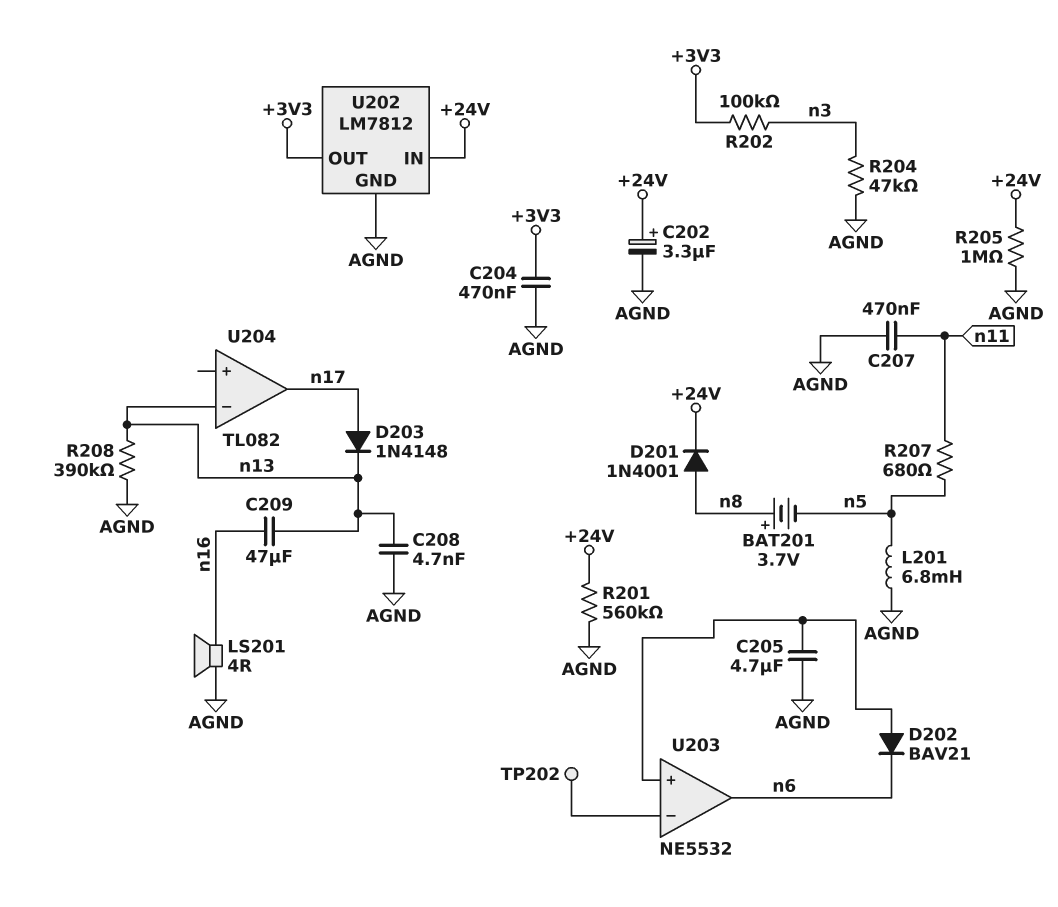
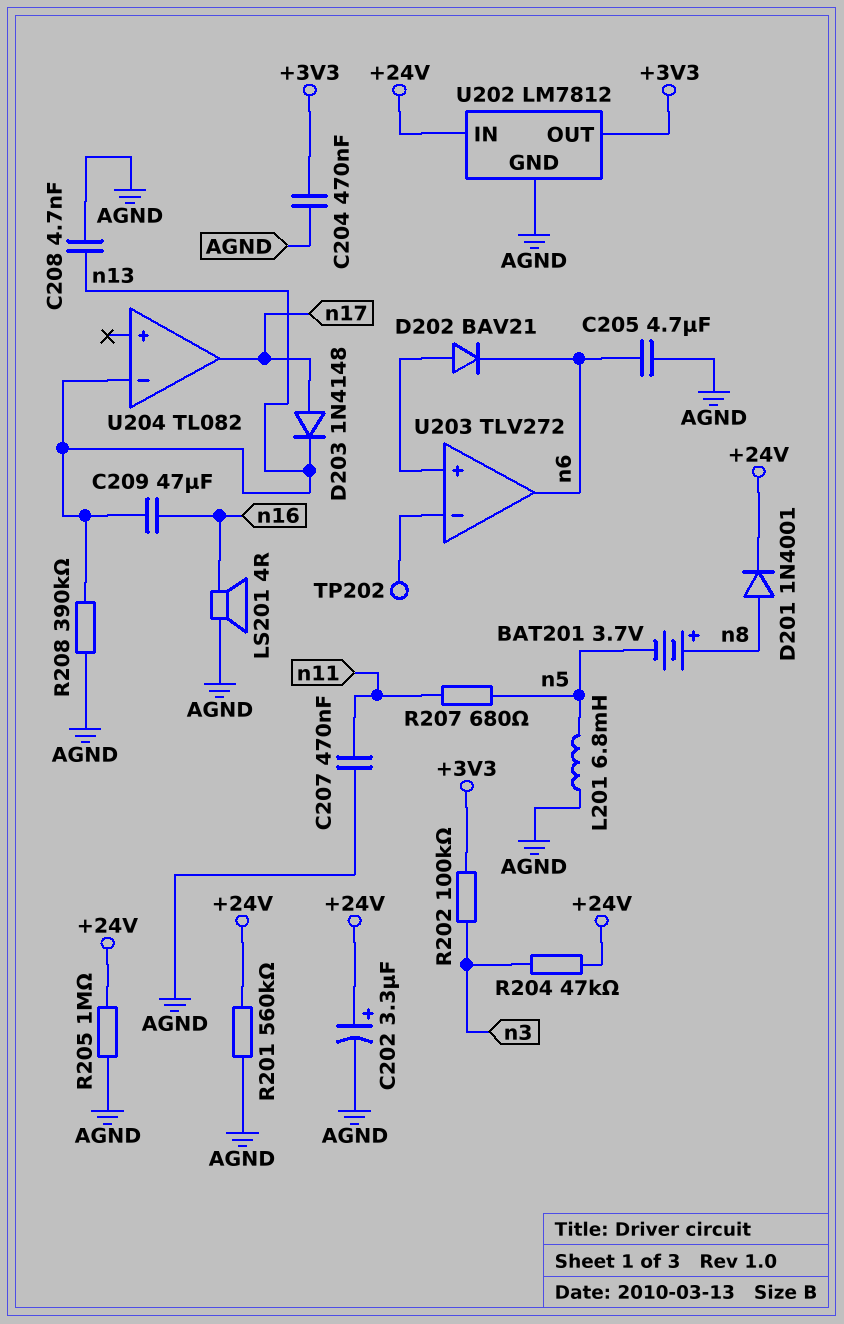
C205: 4.7uF (AGND, U203/in+) -> 4.7uF (AGND, n6)
R204: 47k (AGND, n3) -> 47k (+24V, n3)
U203: NE5532 -> TLV272

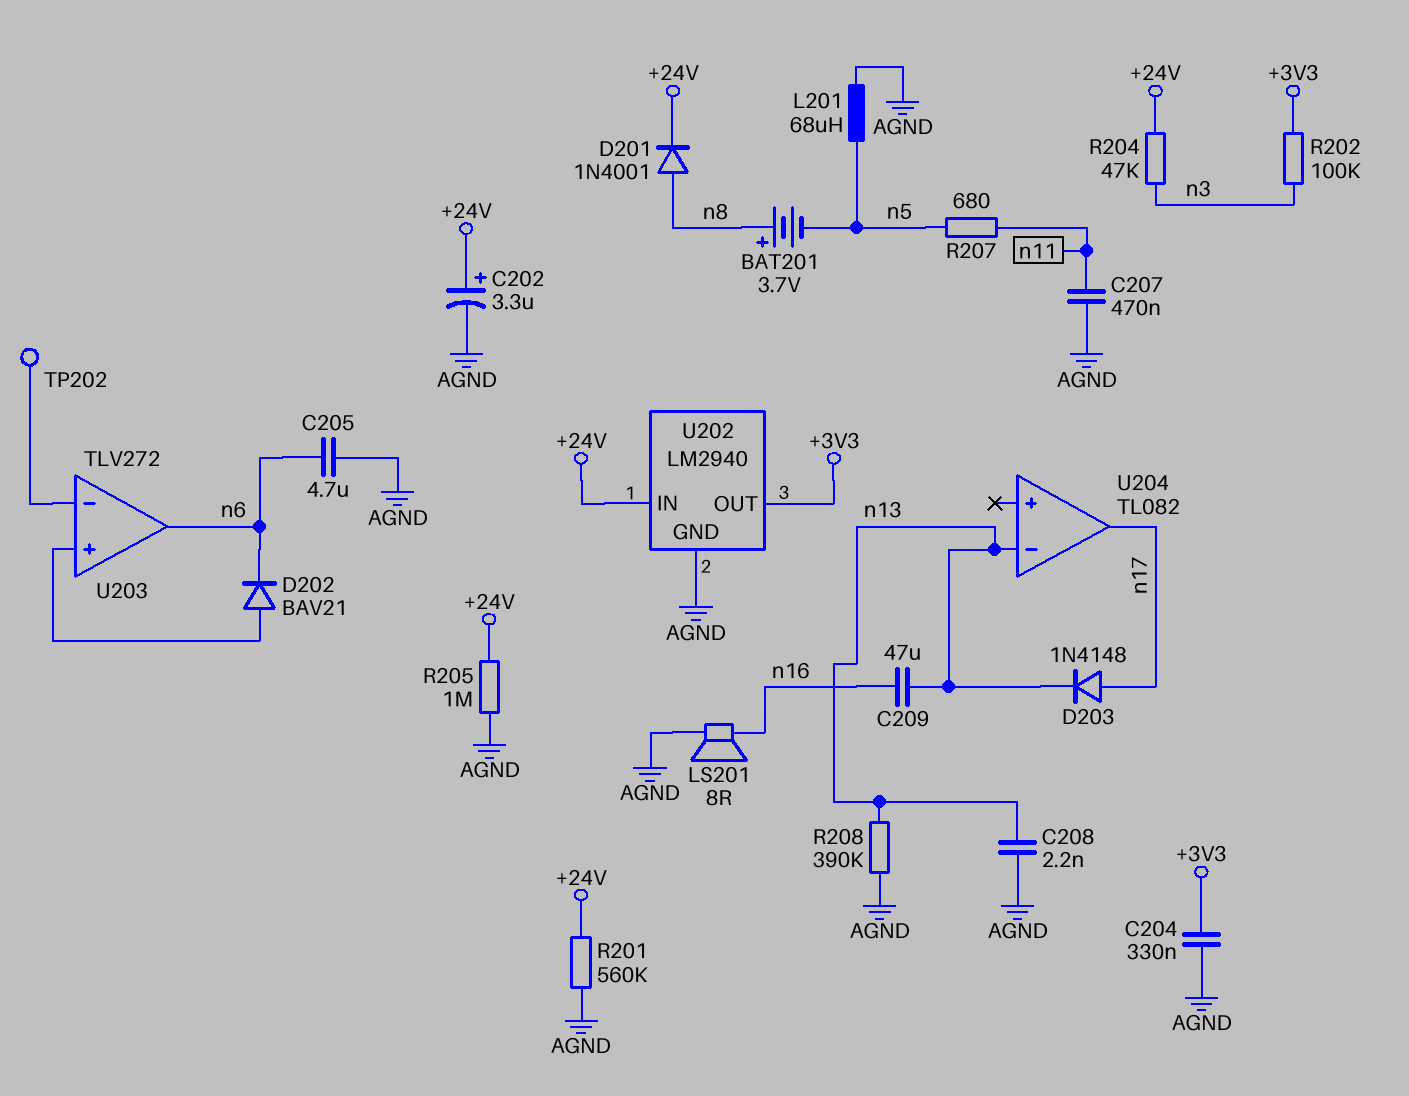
C204: 470nF (+3V3, AGND) -> 330nF (+3V3, AGND)
C208: 4.7nF (AGND, n13) -> 2.2nF (AGND, n13)
L201: 6.8mH (AGND, n5) -> 68uH (AGND, n5)
LS201: speaker 4R (AGND, n16) -> speaker 8R (AGND, n16)
U202: LM7812 -> LM2940

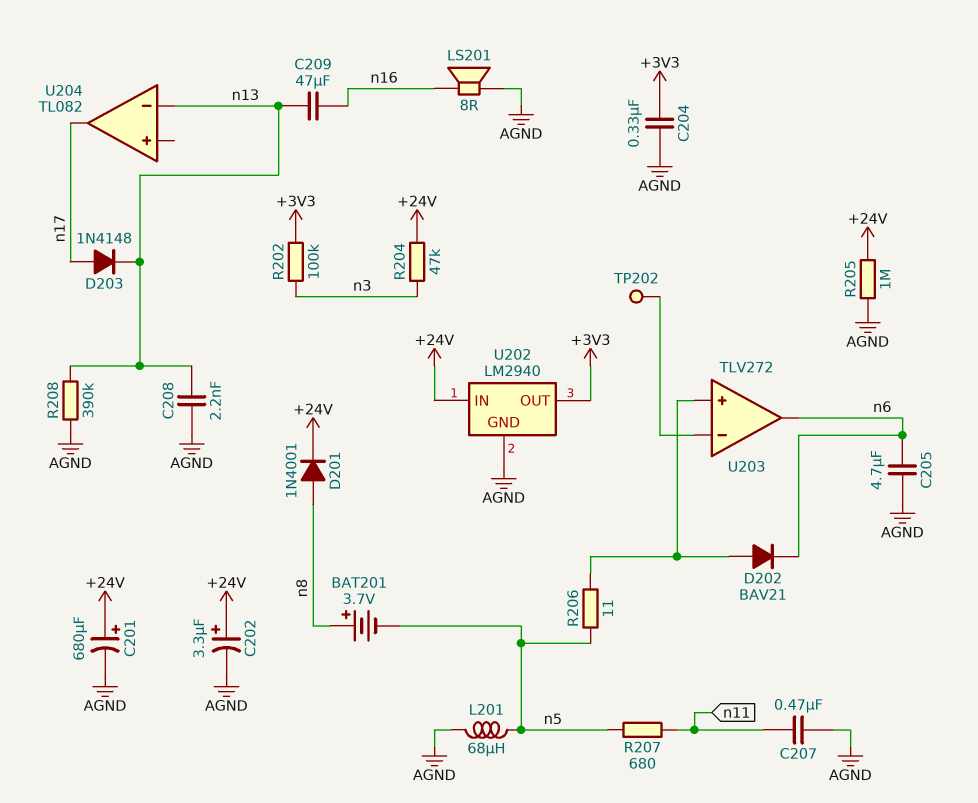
C201: none -> 680uF (plus +24V, minus AGND)
R201: 560k (+24V, AGND) -> none
R206: none -> 11 (U203/in+, n5)

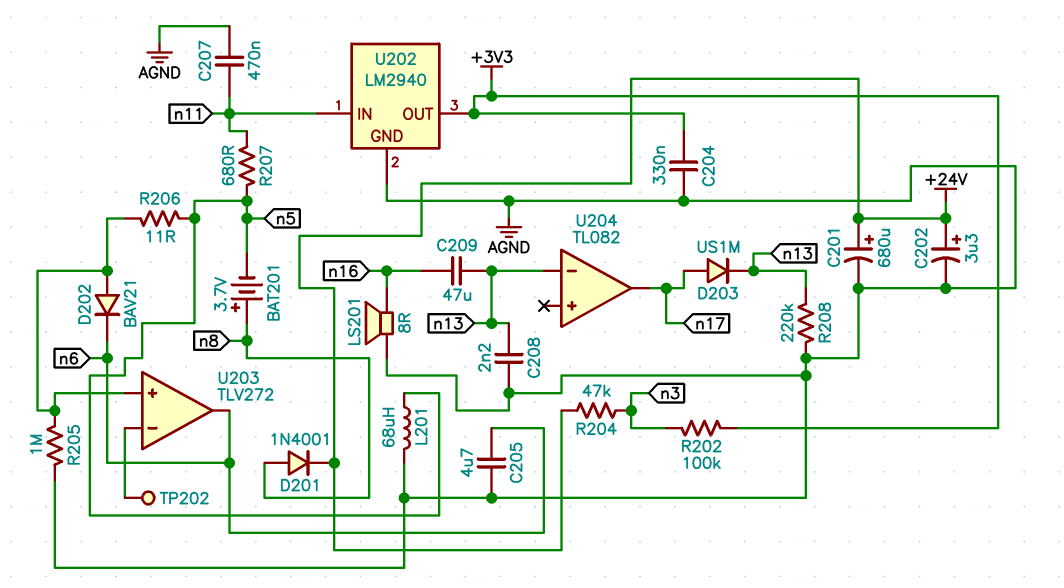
D203: diode 1N4148 (A n17, K n13) -> diode US1M (A n17, K n13)
R205: 1M (+24V, AGND) -> 1M (AGND, U203/in+)
R208: 390k (AGND, n13) -> 220k (AGND, n13)
U202 pin IN: +24V -> n11

